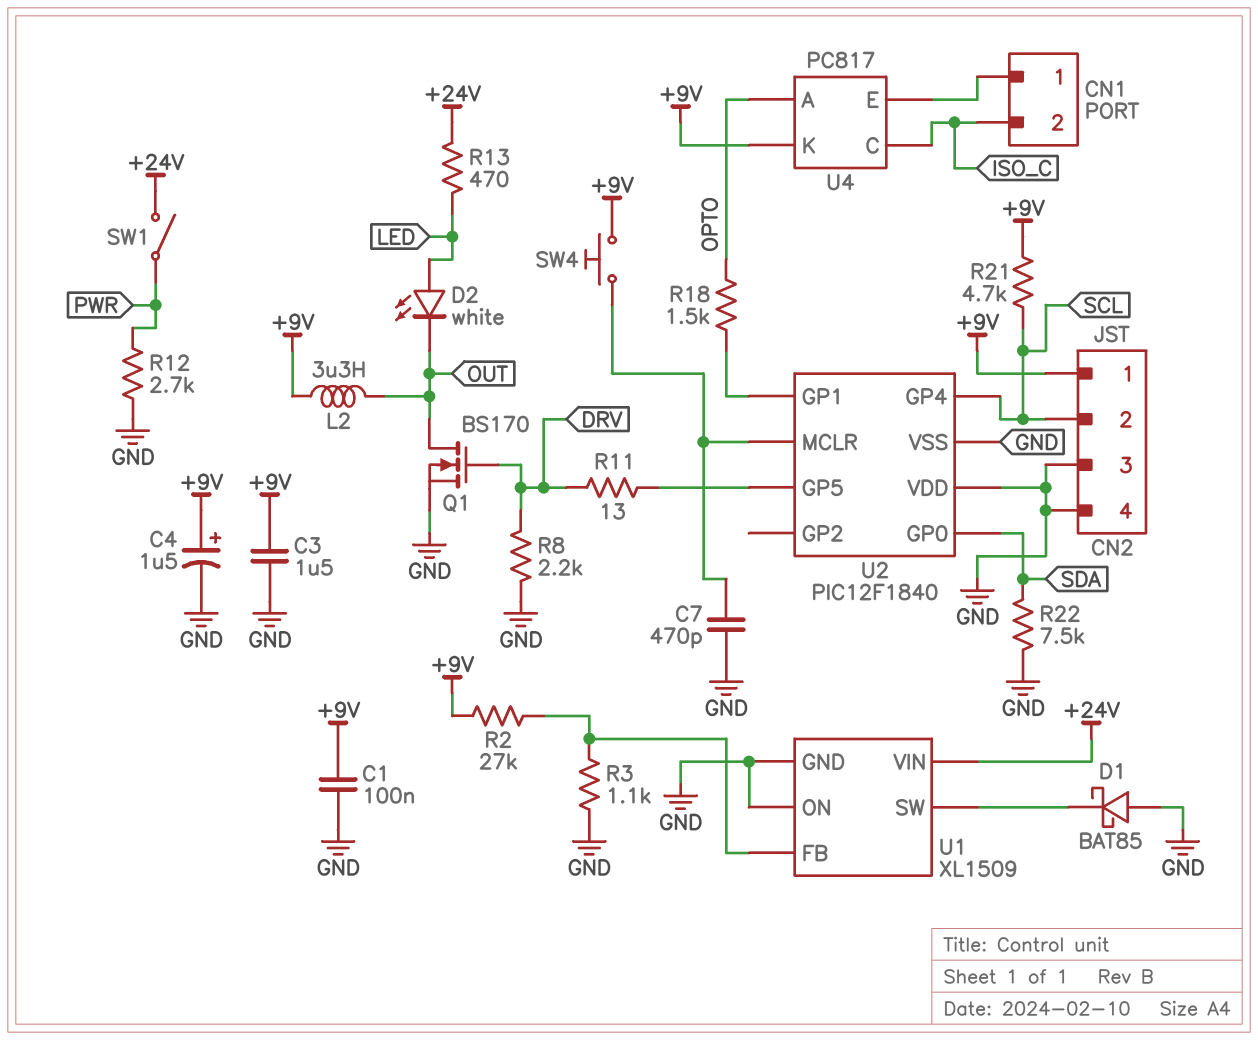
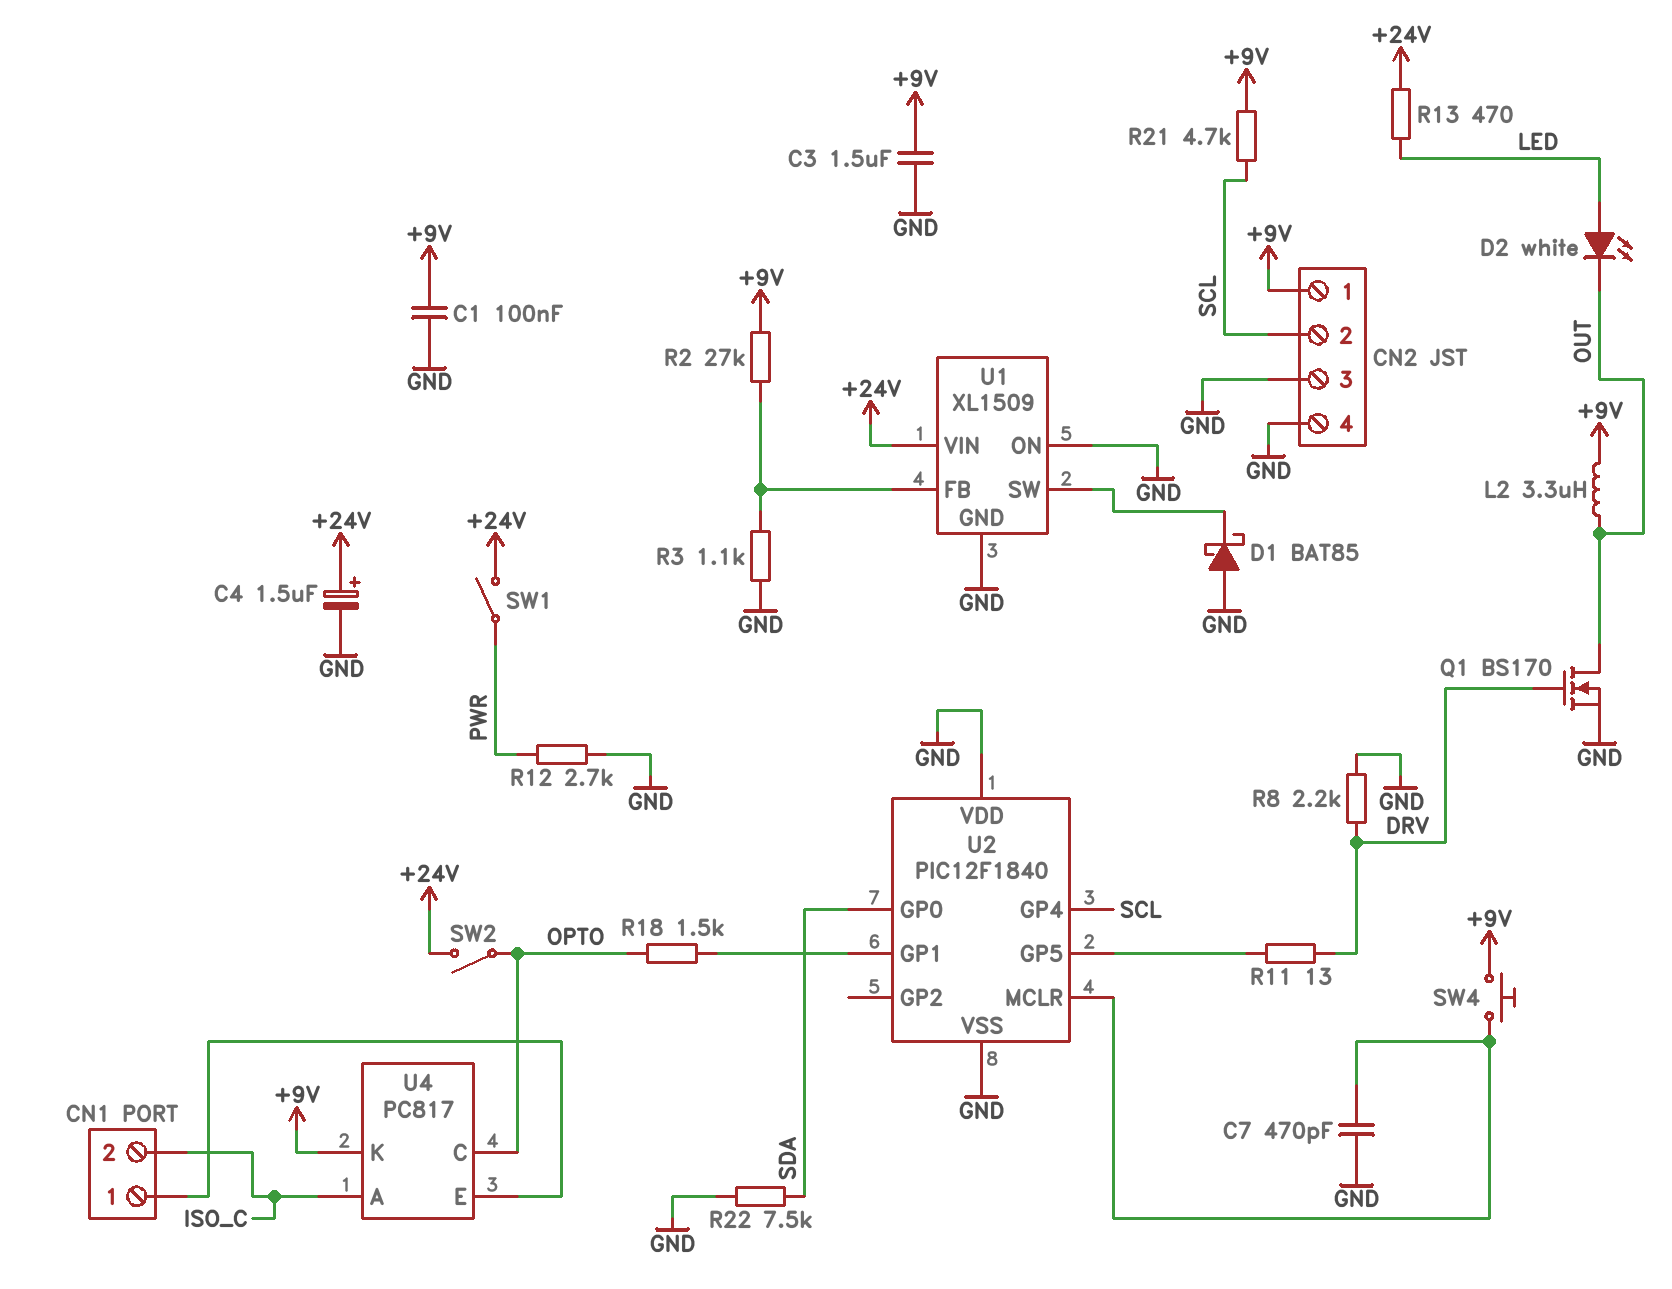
C4: 1.5uF (plus +9V, minus GND) -> 1.5uF (plus +24V, minus GND)
SW2: none -> switch (+24V, OPTO)
U4 pin A: OPTO -> ISO_C
U4 pin C: ISO_C -> OPTO

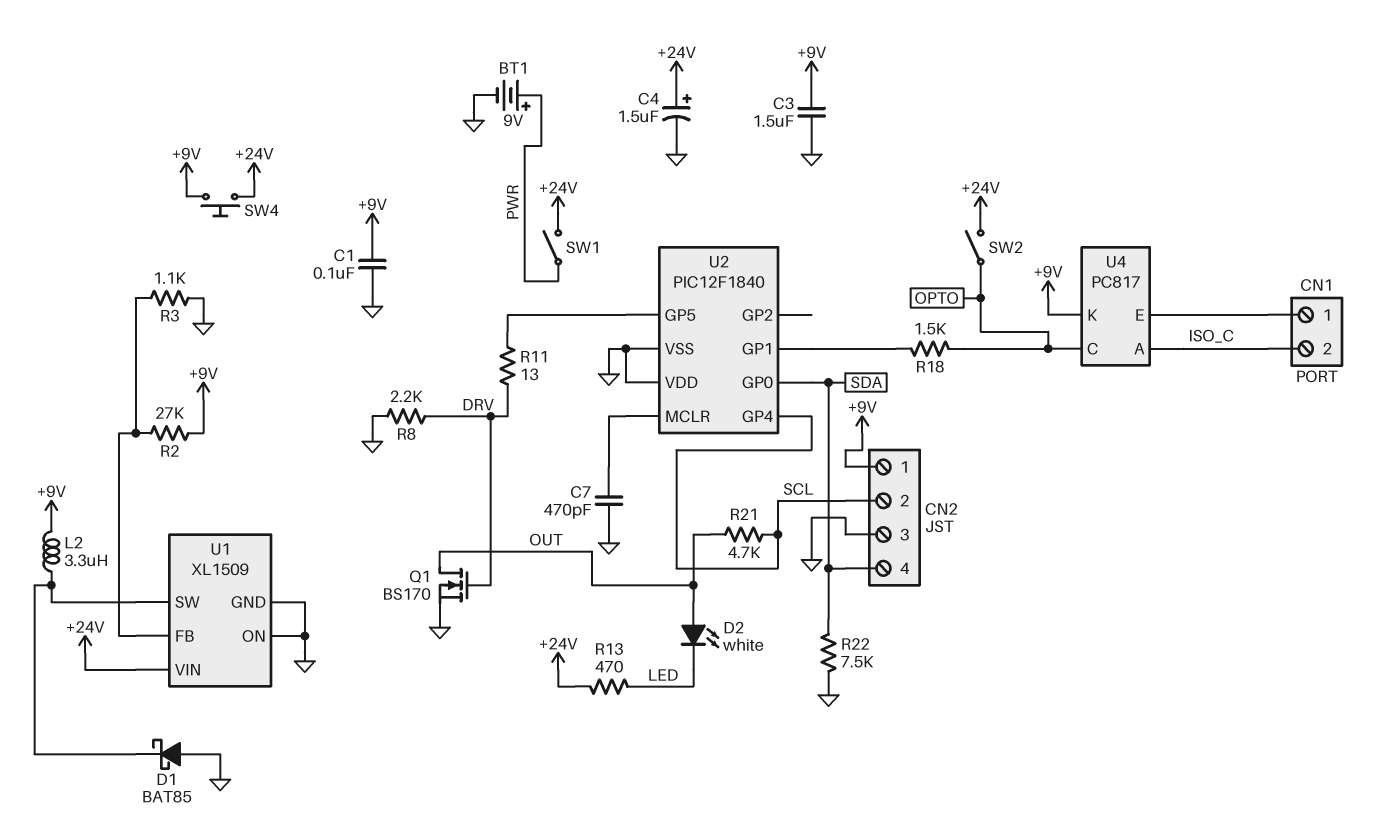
BT1: none -> 9V (plus PWR, minus GND)
CN2 pin 4: GND -> SDA
D2: LED white (A LED, K OUT) -> LED white (A OUT, K LED)
L2: 3.3uH (+9V, OUT) -> 3.3uH (+9V, U1/SW)
R12: 2.7k (GND, PWR) -> none
R21: 4.7k (+9V, SCL) -> 4.7k (OUT, SCL)
SW4: button (+9V, U2/MCLR) -> button (+9V, +24V)

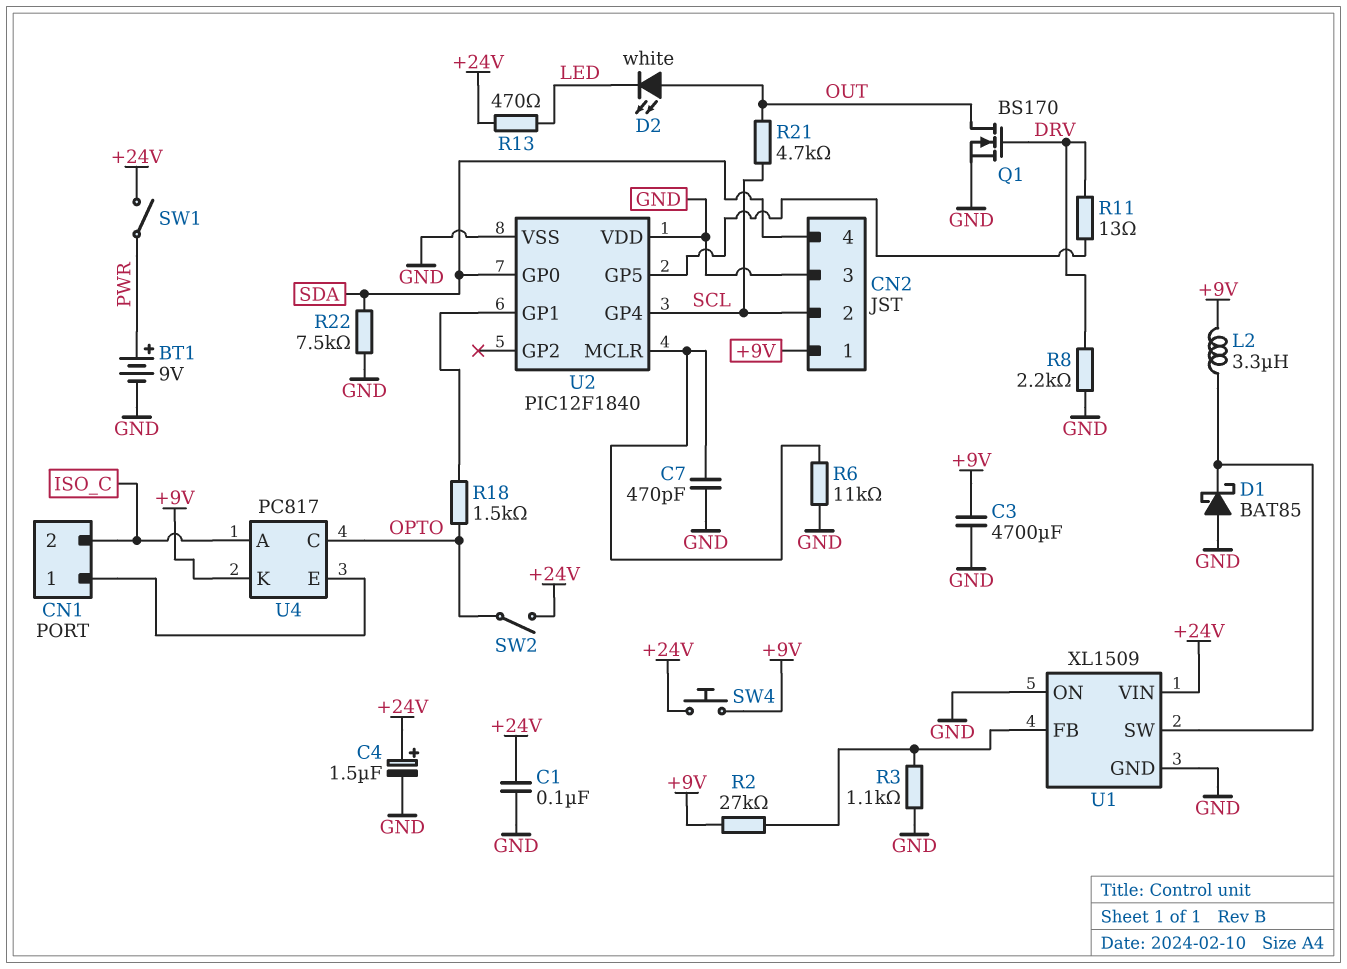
C1: 100nF (+9V, GND) -> 100nF (+24V, GND)
C3: 1.5uF (+9V, GND) -> 4700uF (+9V, GND)
R6: none -> 11k (GND, U2/MCLR)

